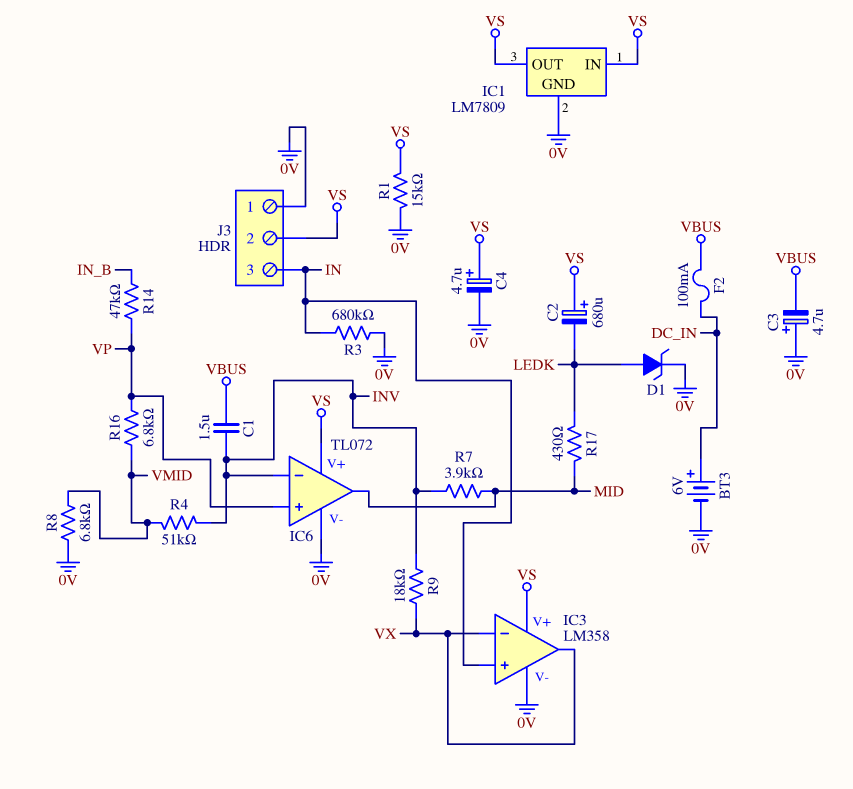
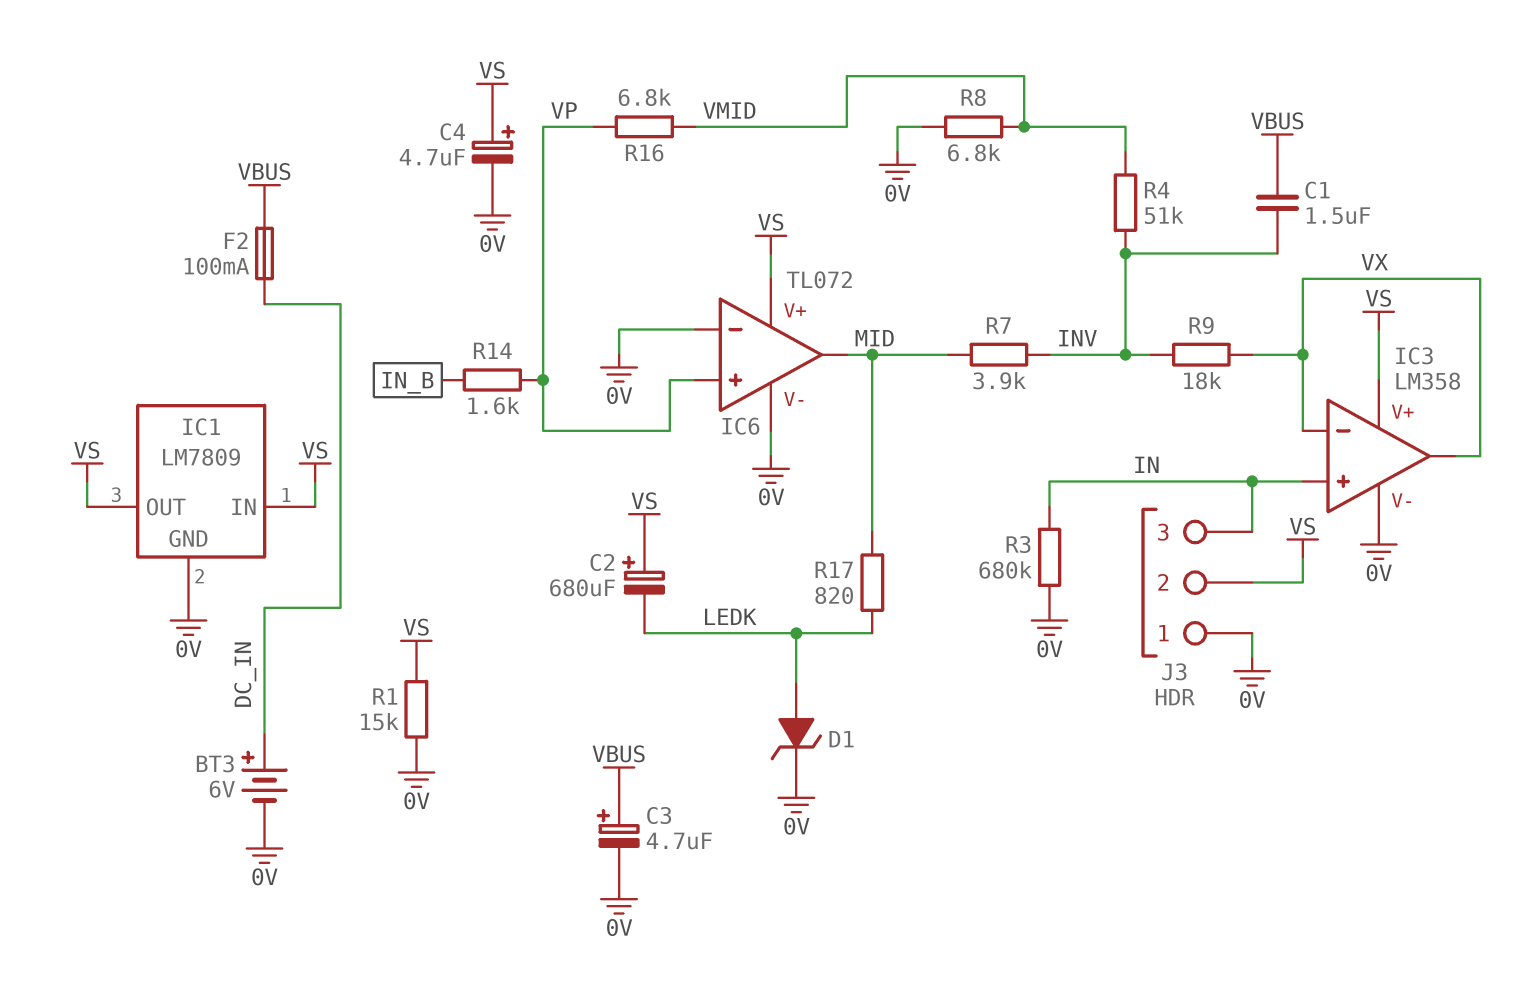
C3: 4.7uF (plus 0V, minus VBUS) -> 4.7uF (plus VBUS, minus 0V)
IC6 pin in-: INV -> 0V
R14: 47k (IN_B, VP) -> 1.6k (IN_B, VP)
R17: 430 (LEDK, MID) -> 820 (LEDK, MID)

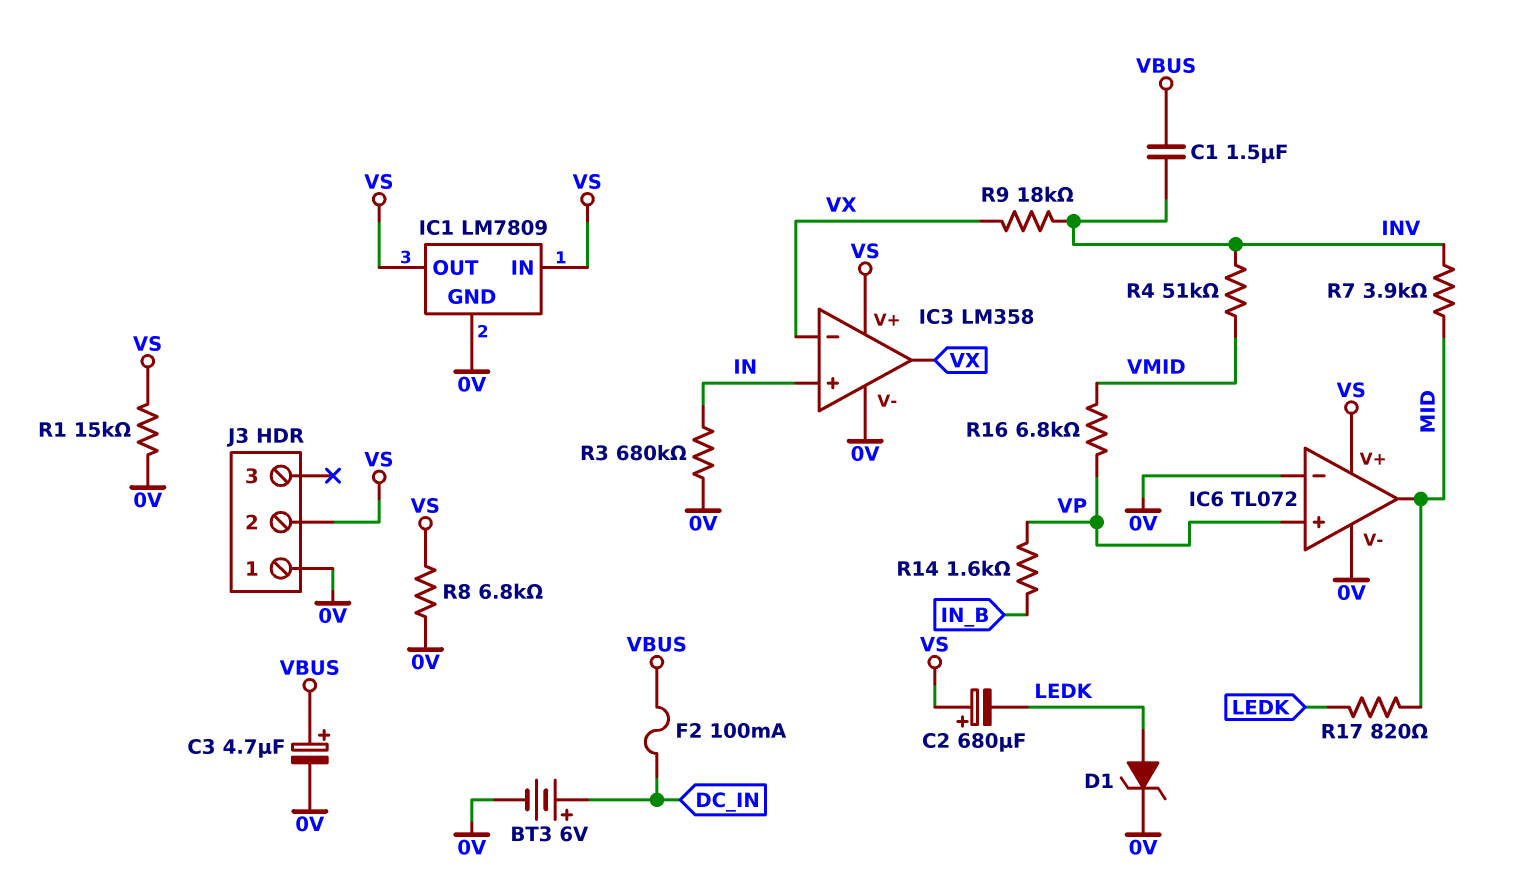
C4: 4.7uF (plus VS, minus 0V) -> none
J3 pin 3: IN -> none
R8: 6.8k (0V, VMID) -> 6.8k (0V, VS)

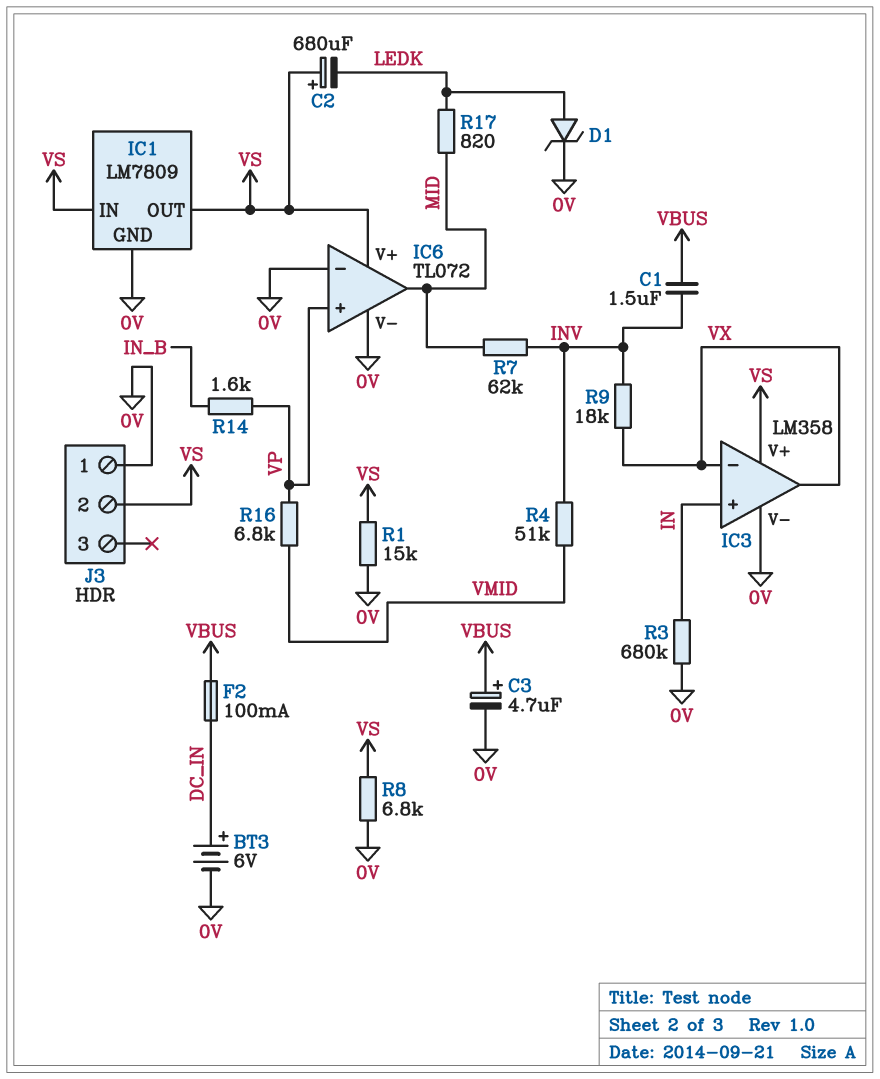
R7: 3.9k (INV, MID) -> 62k (INV, MID)

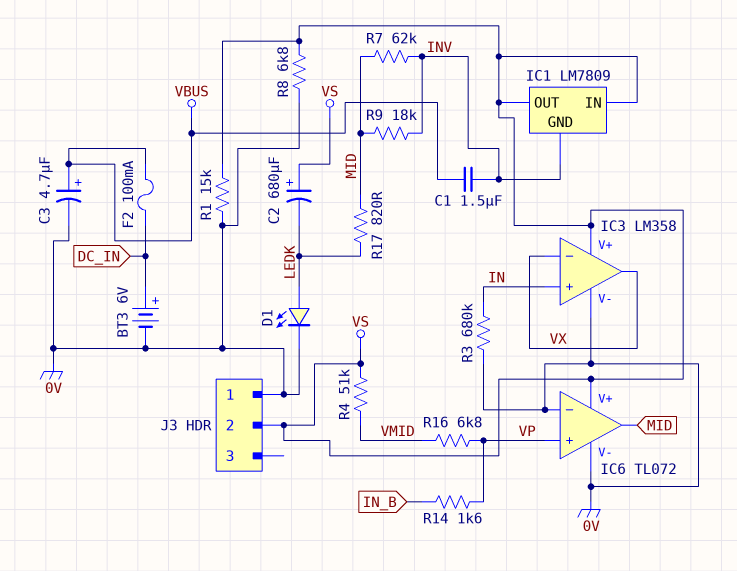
D1: zener (A LEDK, K 0V) -> LED (A LEDK, K 0V)
IC1 pin GND: 0V -> INV
R4: 51k (INV, VMID) -> 51k (VMID, VS)
R9: 18k (INV, VX) -> 18k (INV, MID)

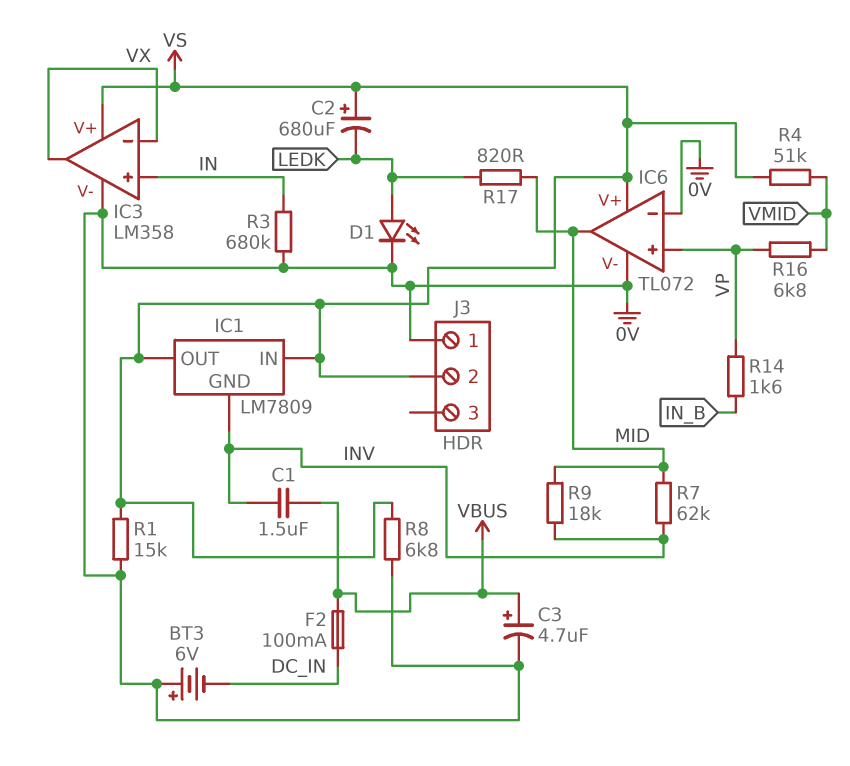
BT3: 6V (plus DC_IN, minus 0V) -> 6V (plus 0V, minus DC_IN)

